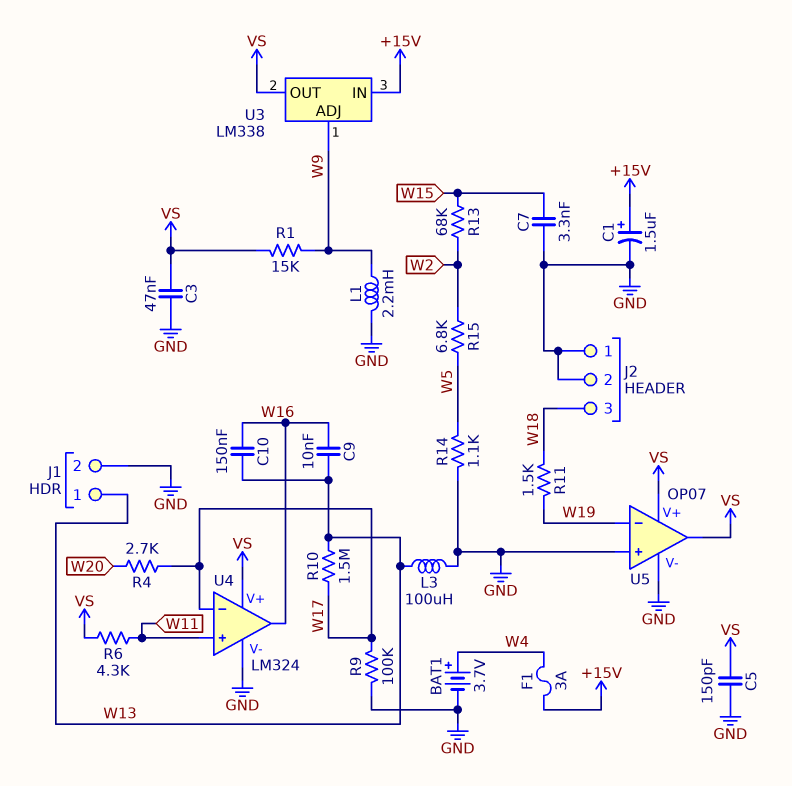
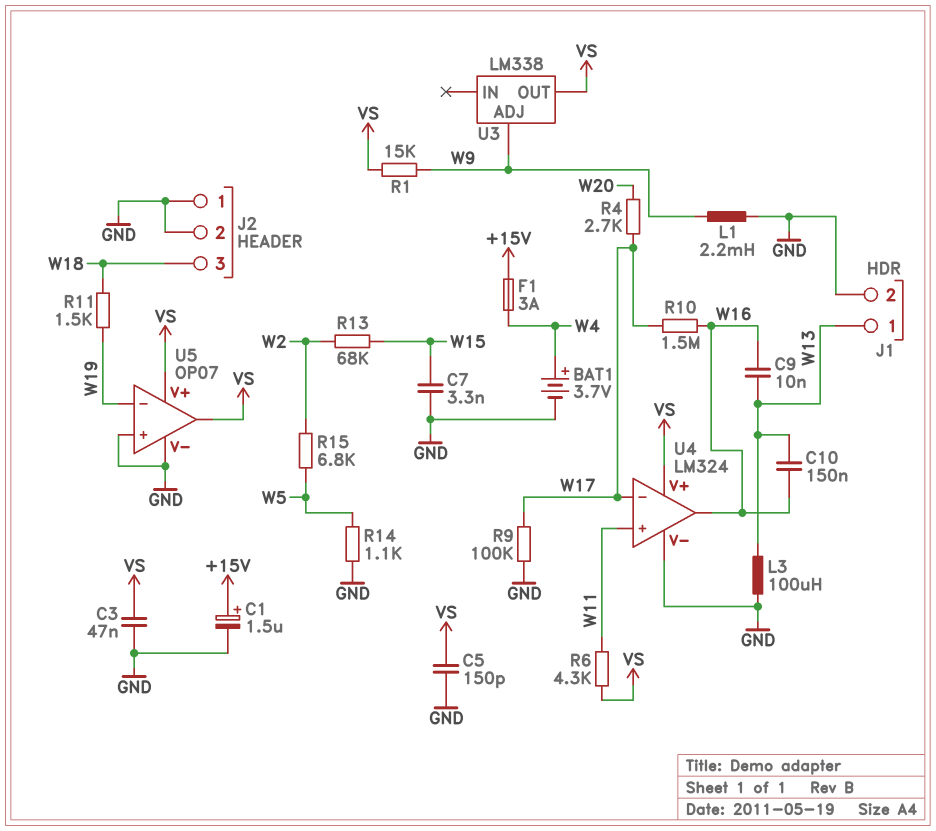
R10: 1.5M (W13, W17) -> 1.5M (W16, W17)
U3 pin IN: +15V -> none

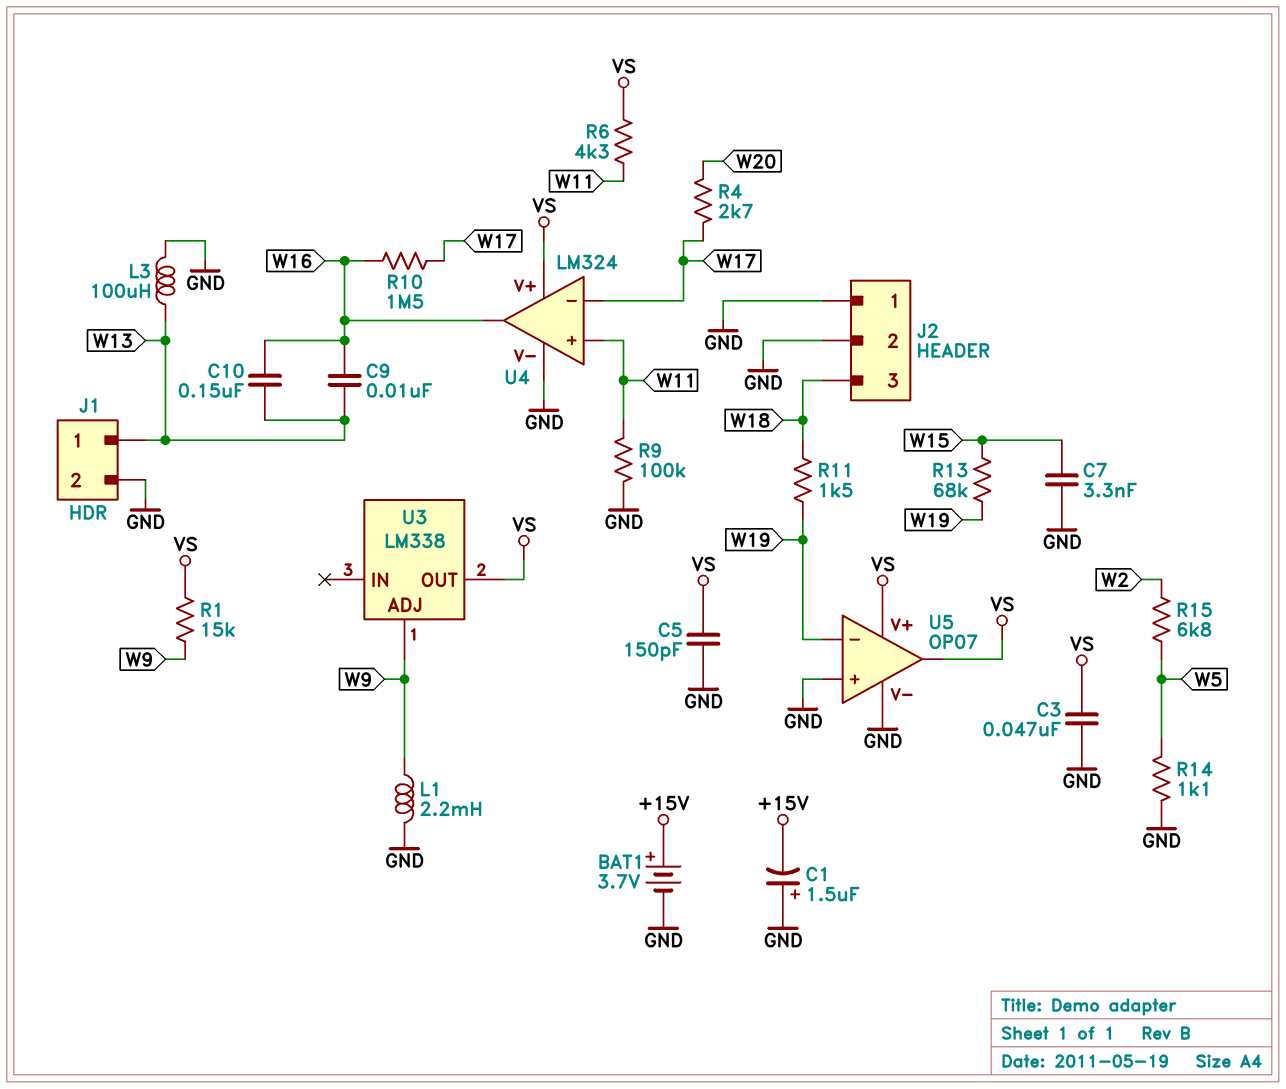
BAT1: 3.7V (plus W4, minus GND) -> 3.7V (plus +15V, minus GND)
C1: 1.5uF (plus +15V, minus GND) -> 1.5uF (plus GND, minus +15V)
F1: 3A (+15V, W4) -> none
R9: 100k (GND, W17) -> 100k (GND, W11)
R13: 68k (W2, W15) -> 68k (W15, W19)

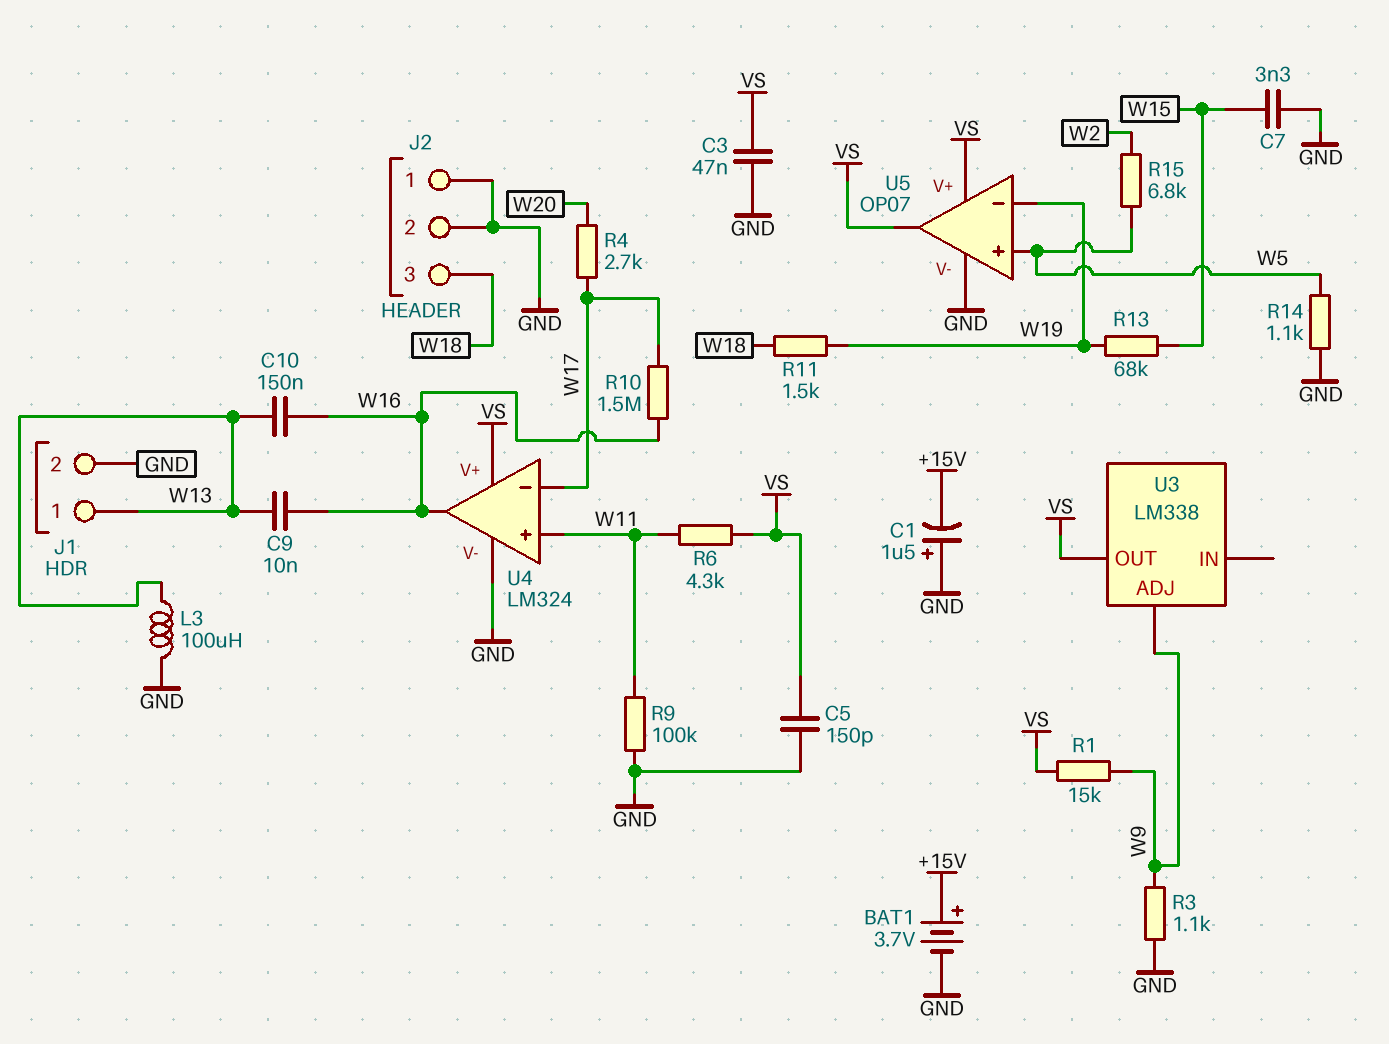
L1: 2.2mH (GND, W9) -> none
R3: none -> 1.1k (GND, W9)
U5 pin in+: GND -> W5

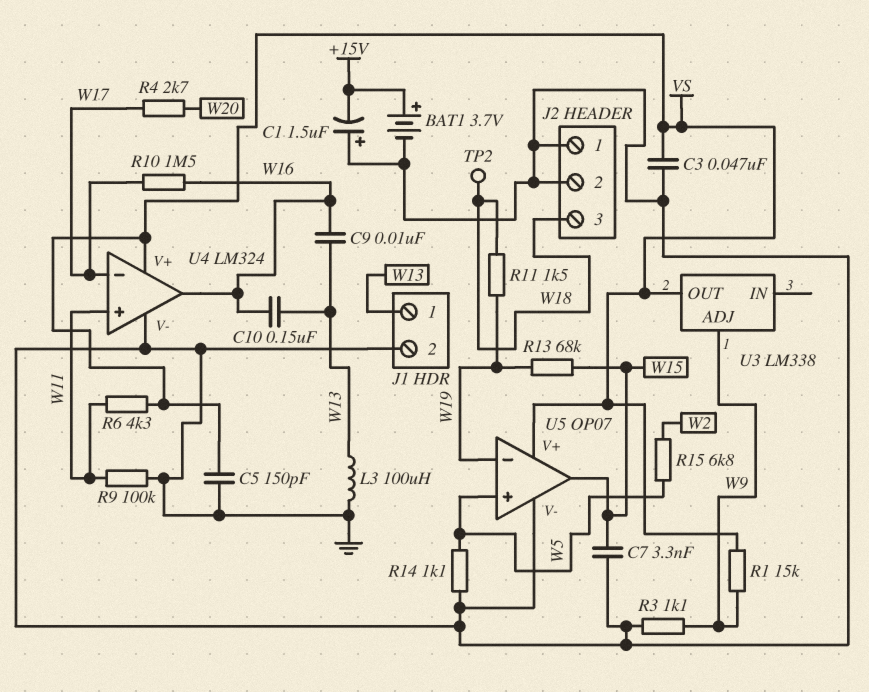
TP2: none -> test point (W18)
U5 pin out: VS -> W15

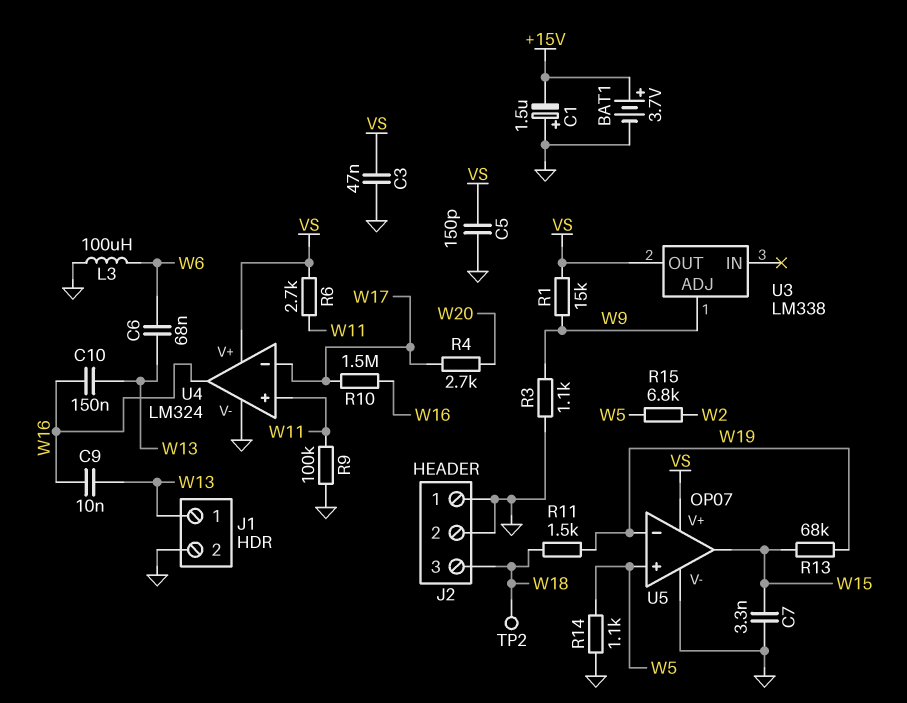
C6: none -> 68nF (W6, W13)
L3: 100uH (GND, W13) -> 100uH (GND, W6)
R6: 4.3k (VS, W11) -> 2.7k (VS, W11)

